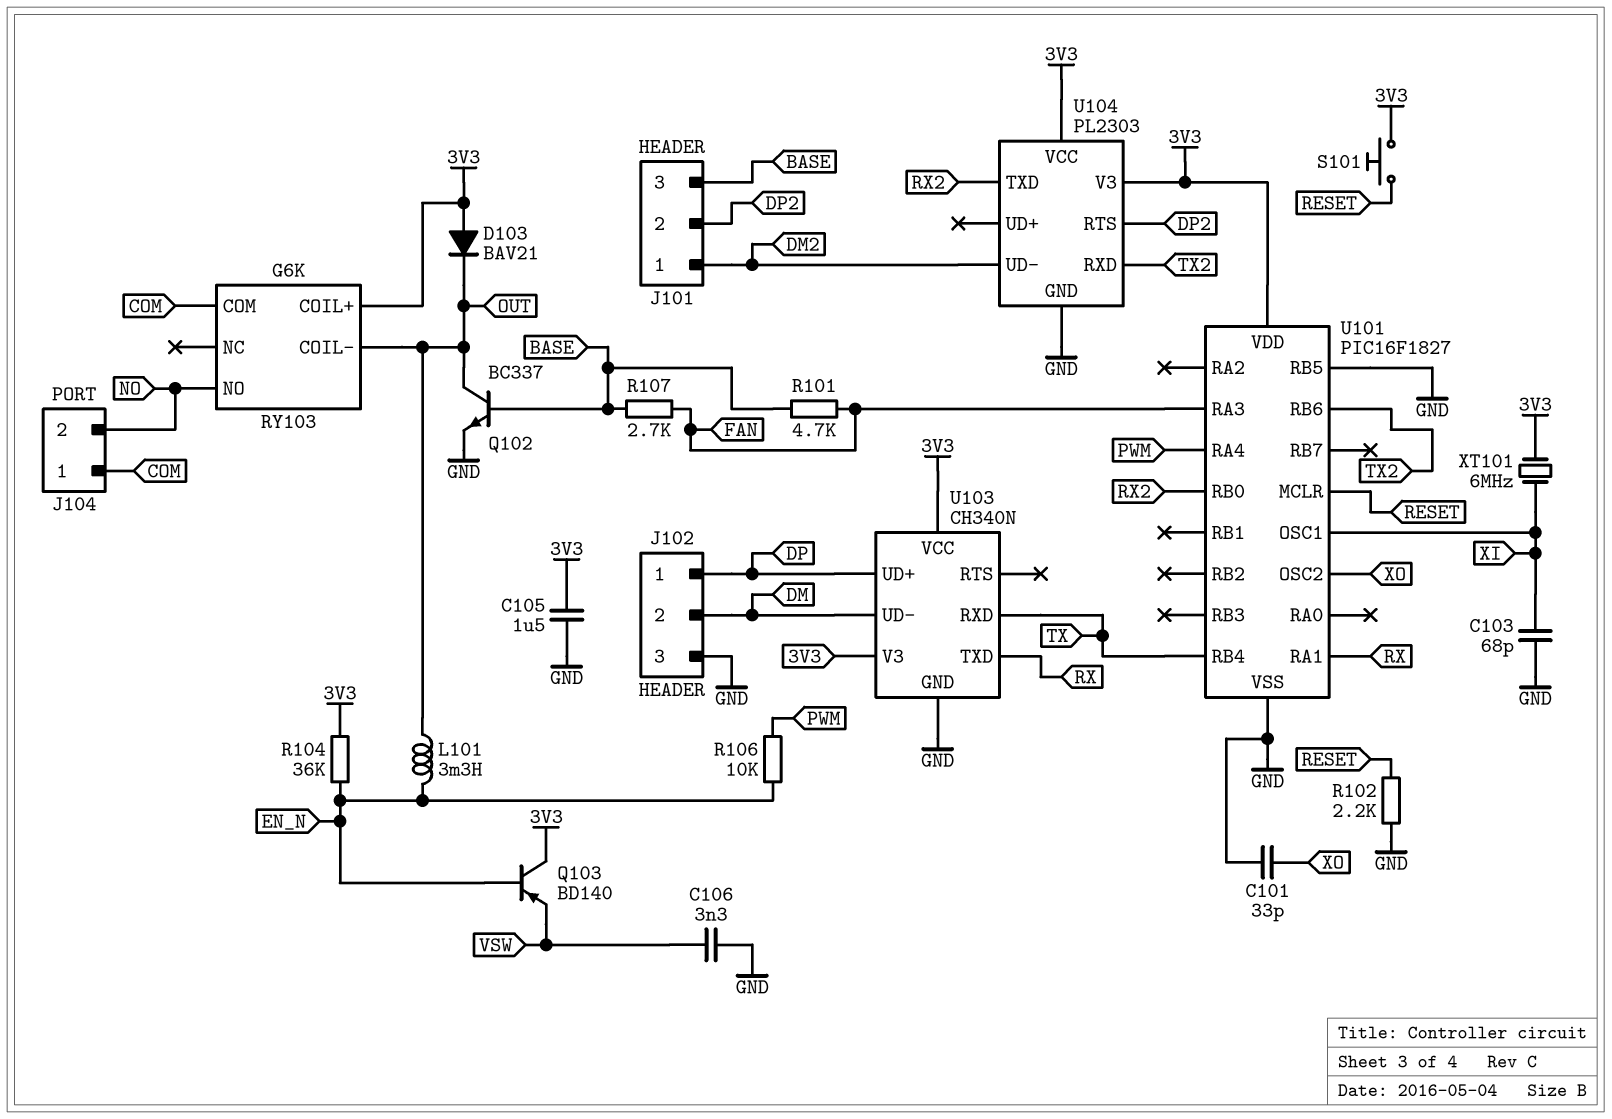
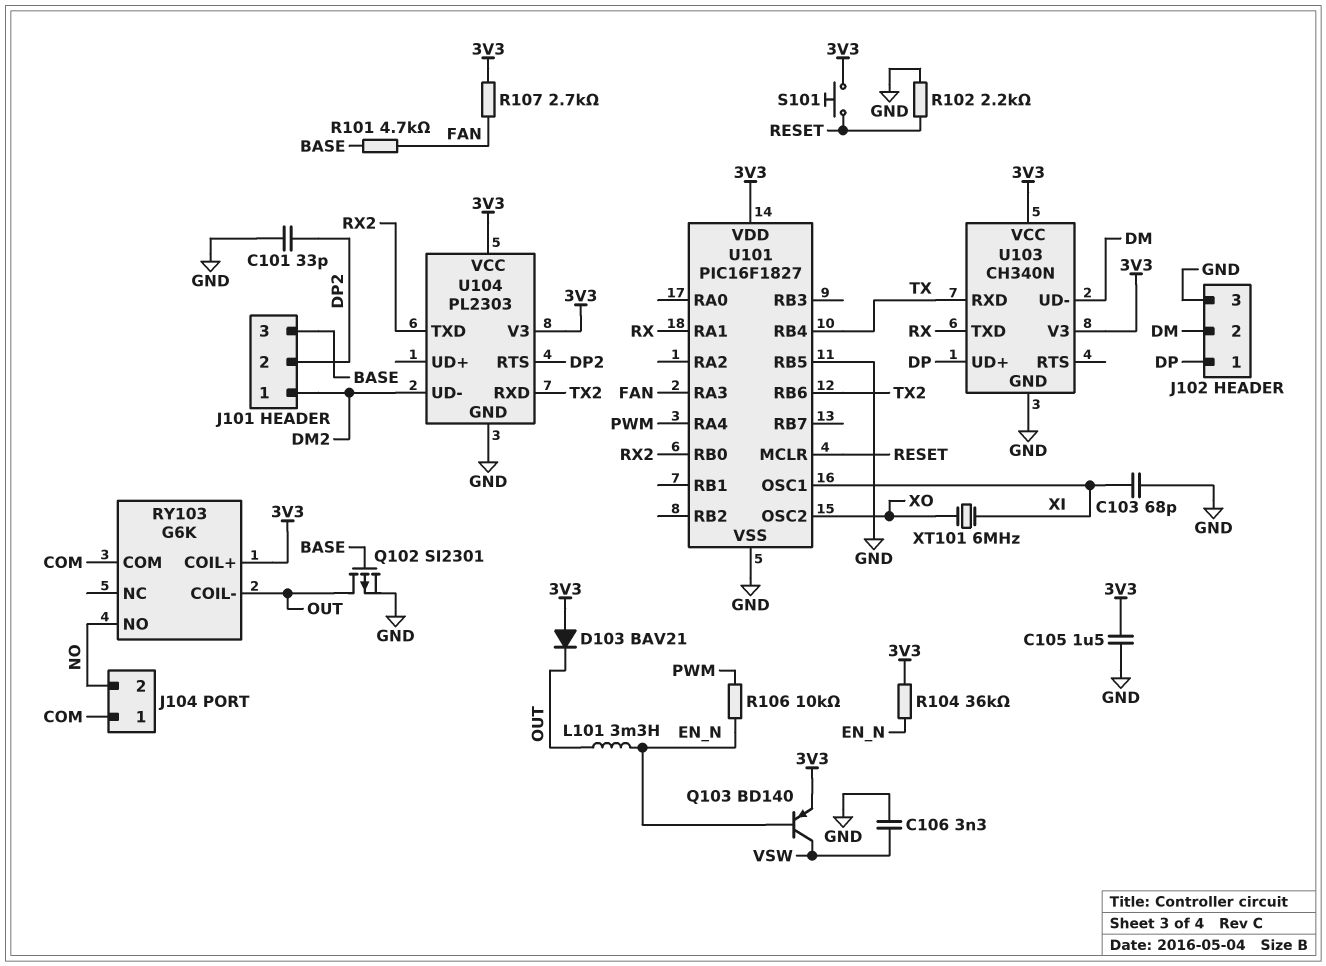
C101: 33pF (GND, XO) -> 33pF (DP2, GND)
Q102: NPN BC337 (B BASE, C OUT, E GND) -> PMOS SI2301 (G BASE, D OUT, S GND)
Q103: PNP BD140 (B EN_N, C 3V3, E VSW) -> PNP BD140 (B EN_N, C VSW, E 3V3)
R107: 2.7k (BASE, FAN) -> 2.7k (3V3, FAN)
XT101: 6MHz (3V3, XI) -> 6MHz (XI, XO)

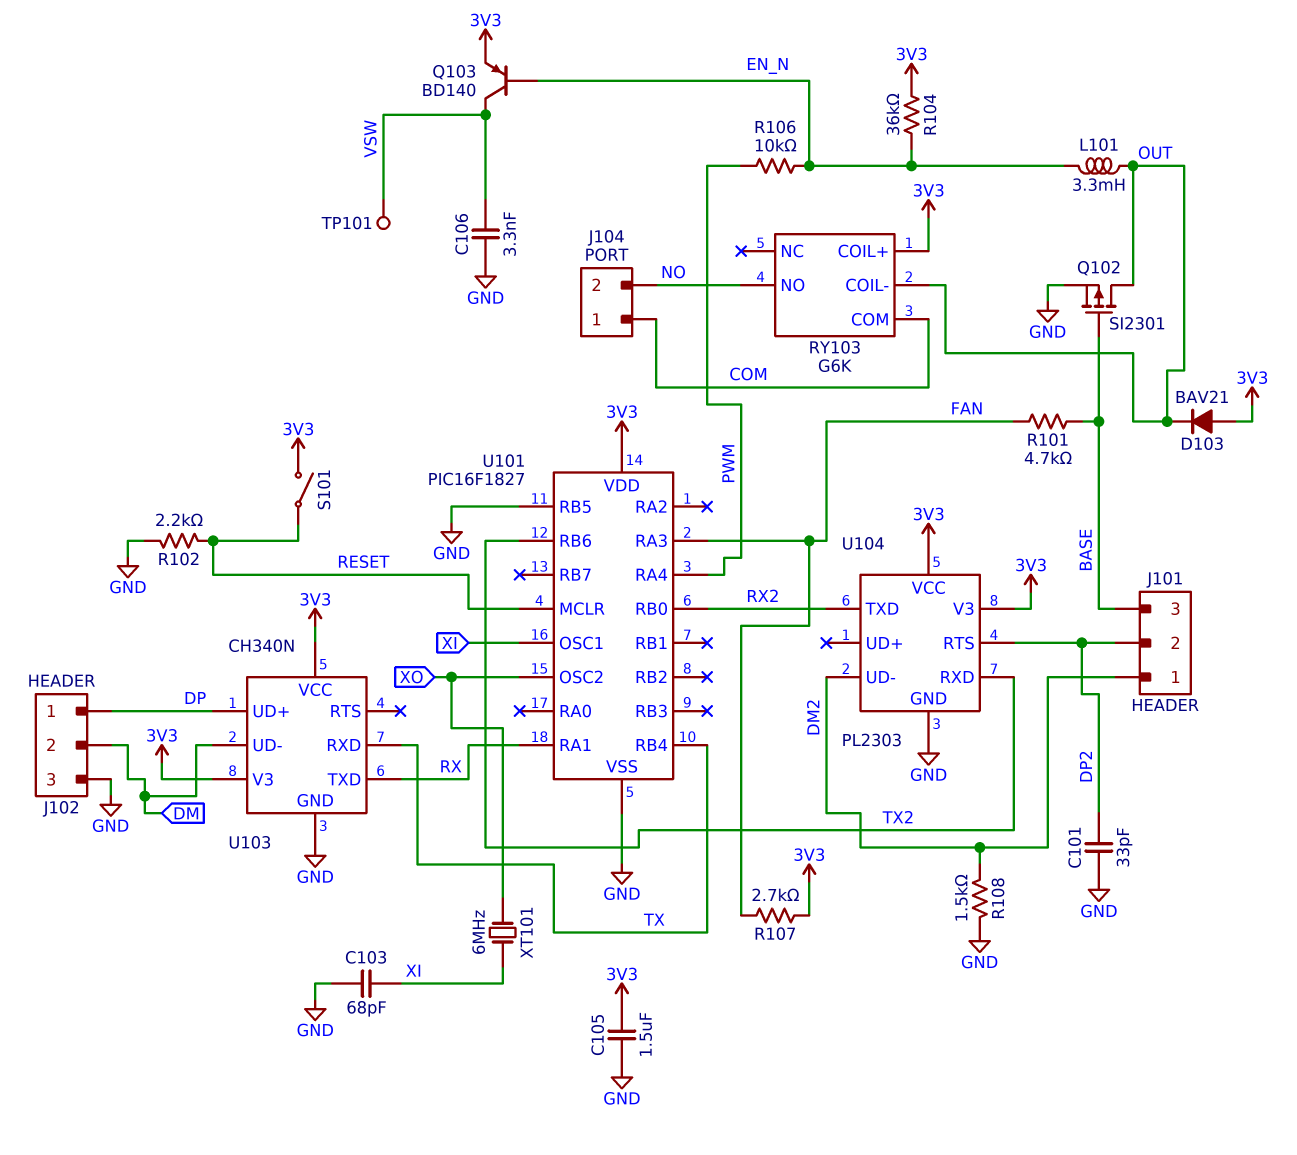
R108: none -> 1.5k (DM2, GND)
S101: button (3V3, RESET) -> switch (3V3, RESET)
TP101: none -> test point (VSW)

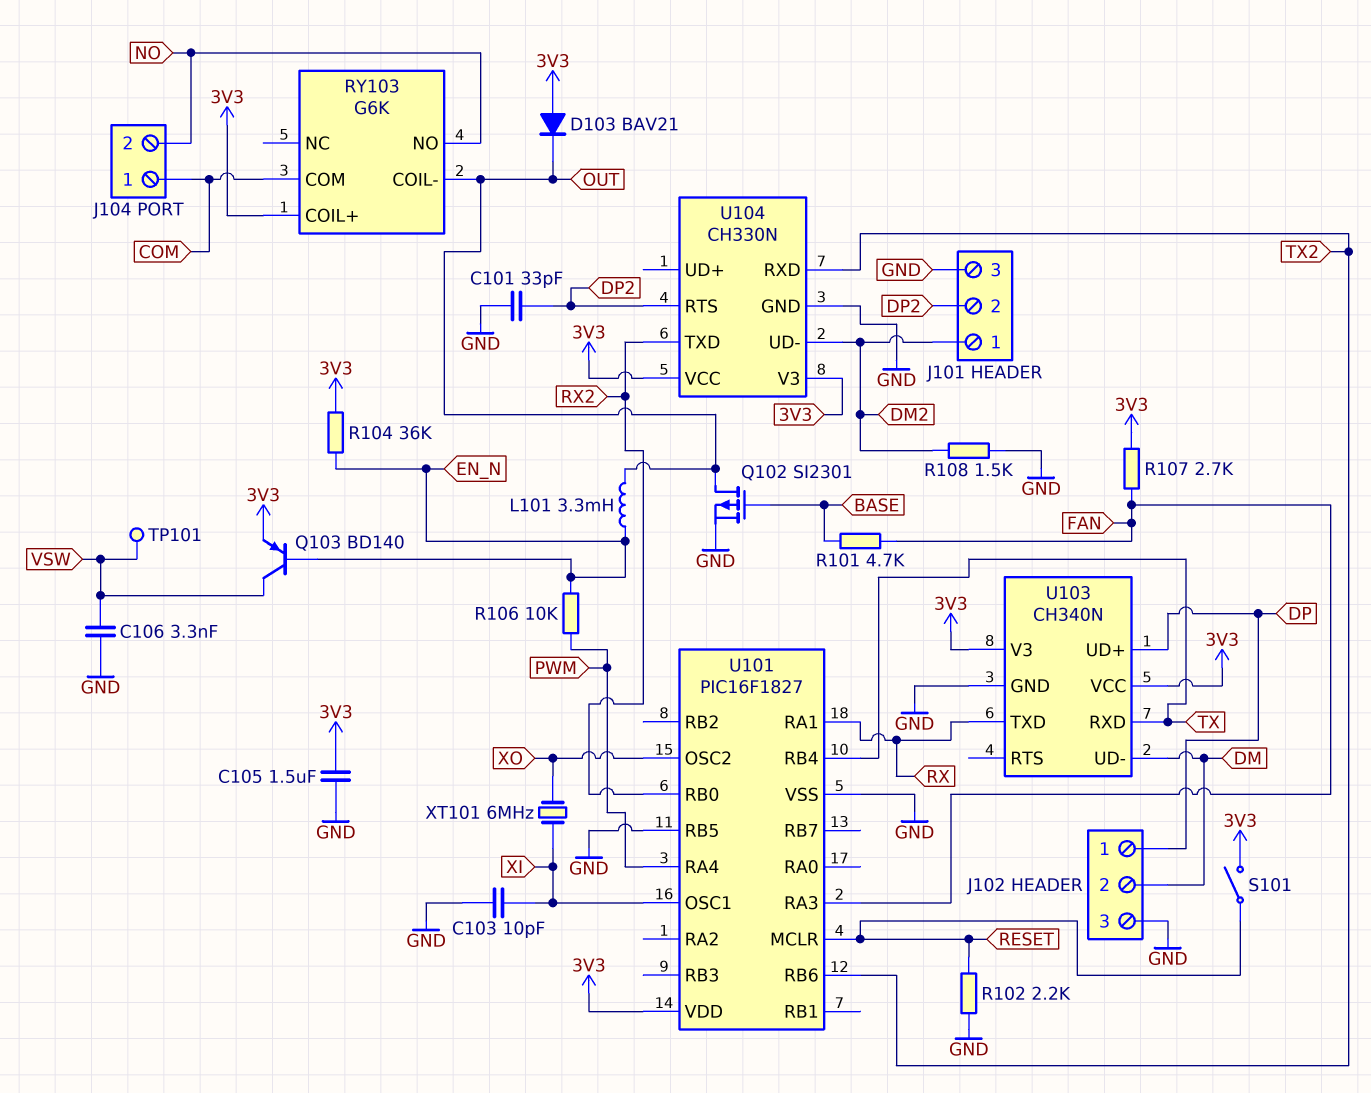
C103: 68pF (GND, XI) -> 10pF (GND, XI)
J101 pin 3: BASE -> GND
U104: PL2303 -> CH330N

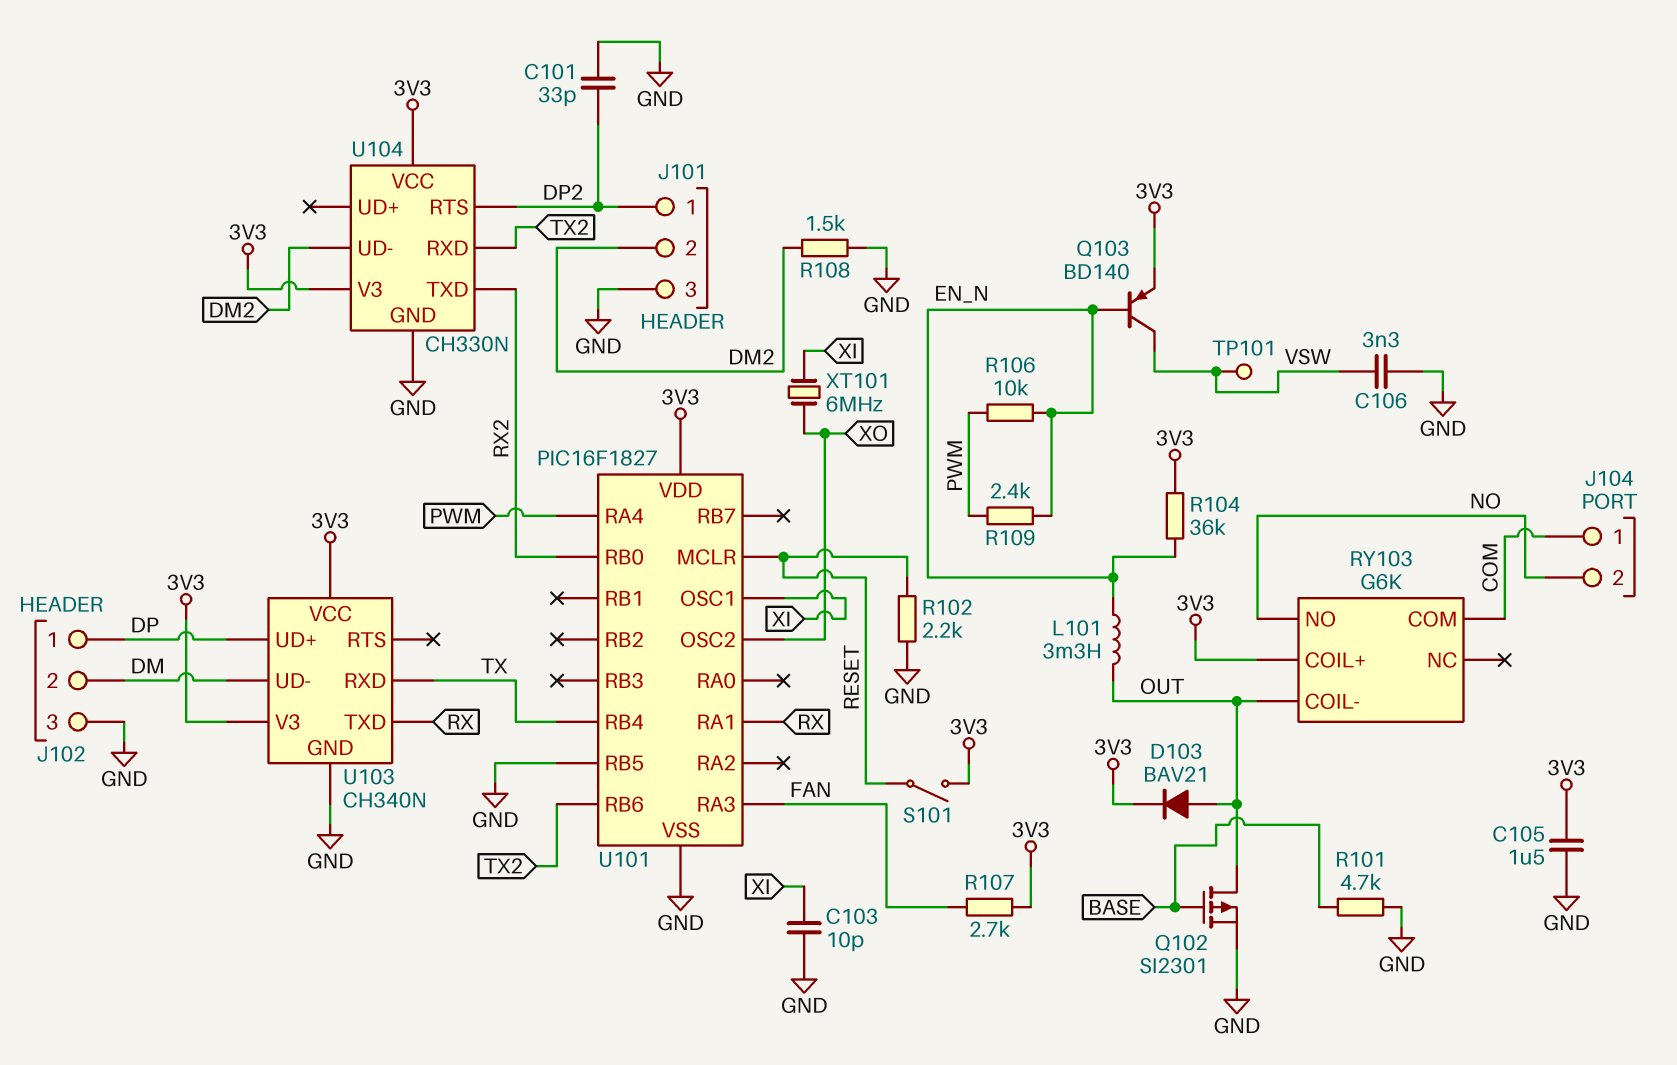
D103: diode BAV21 (A 3V3, K OUT) -> diode BAV21 (A OUT, K 3V3)
J101 pin 1: DM2 -> DP2
J101 pin 2: DP2 -> DM2
R101: 4.7k (BASE, FAN) -> 4.7k (BASE, GND)
R109: none -> 2.4k (EN_N, PWM)

